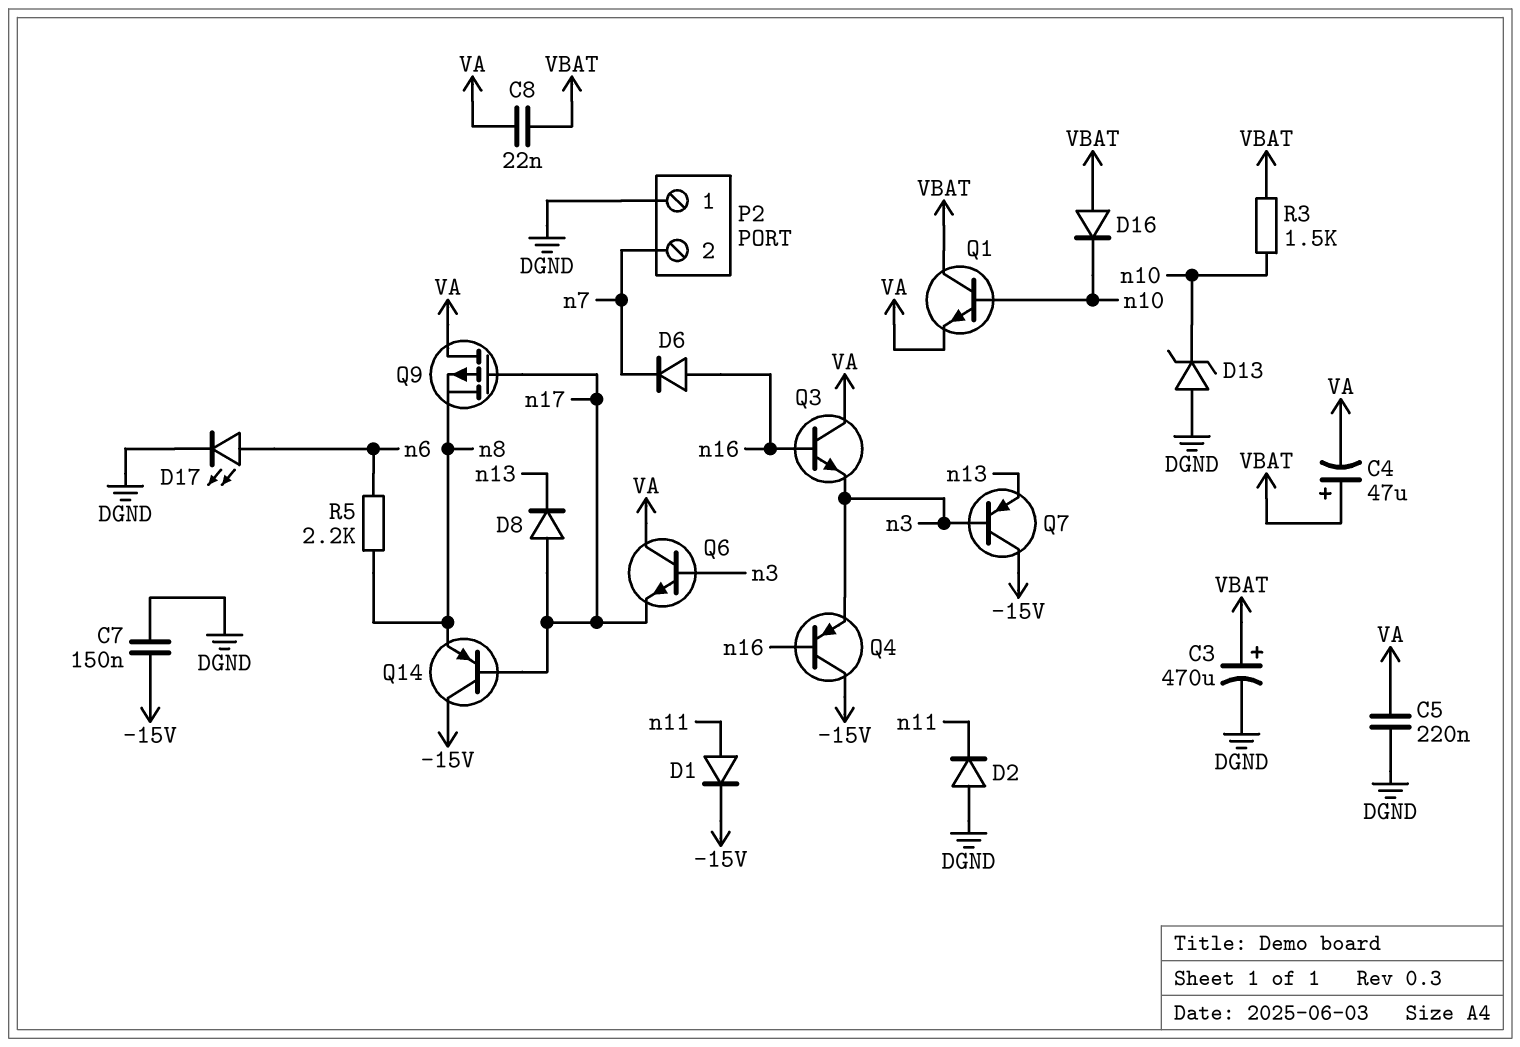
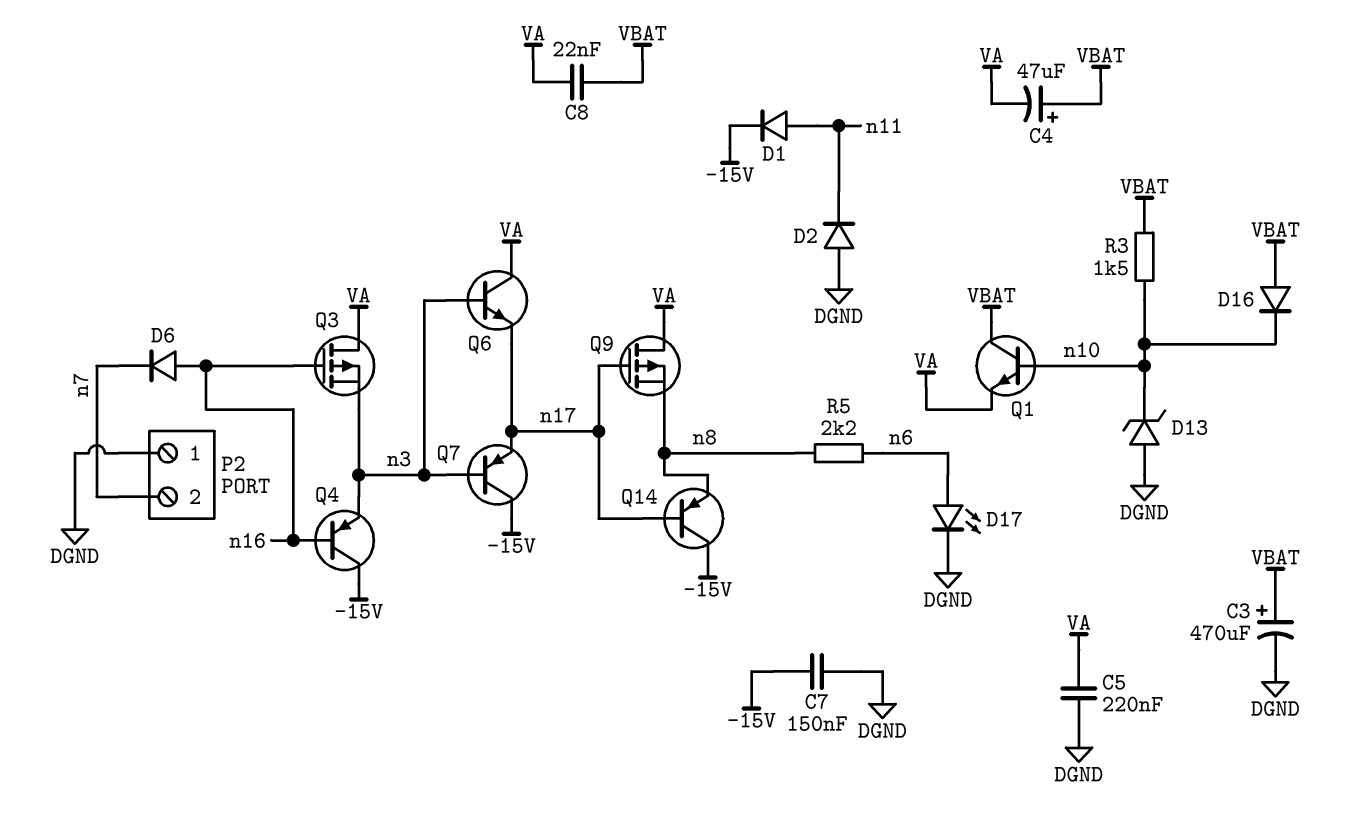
D8: diode (A n17, K n13) -> none
Q3: NPN (B n16, C VA, E n3) -> PMOS (G n16, D VA, S n3)
Q7: PNP (B n3, C -15V, E n13) -> PNP (B n3, C -15V, E n17)

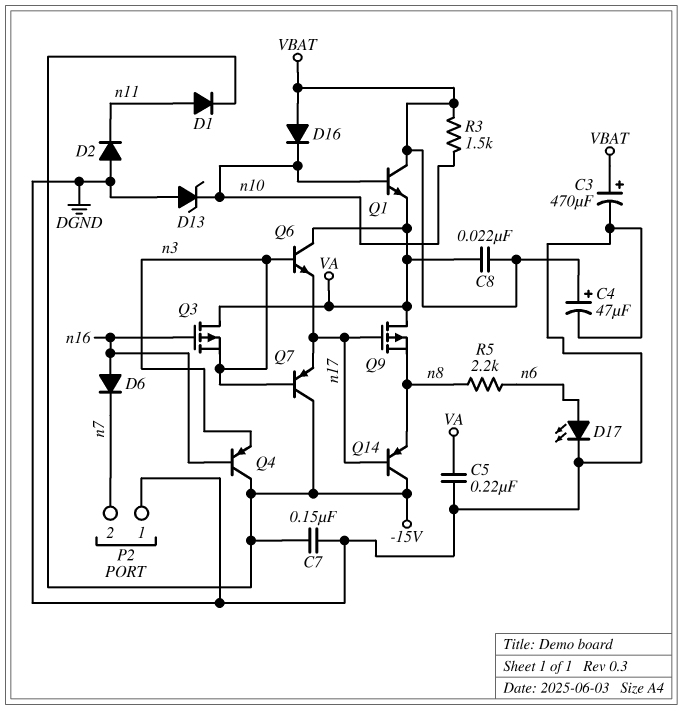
C4: 47uF (plus VBAT, minus VA) -> 47uF (plus VBAT, minus DGND)

